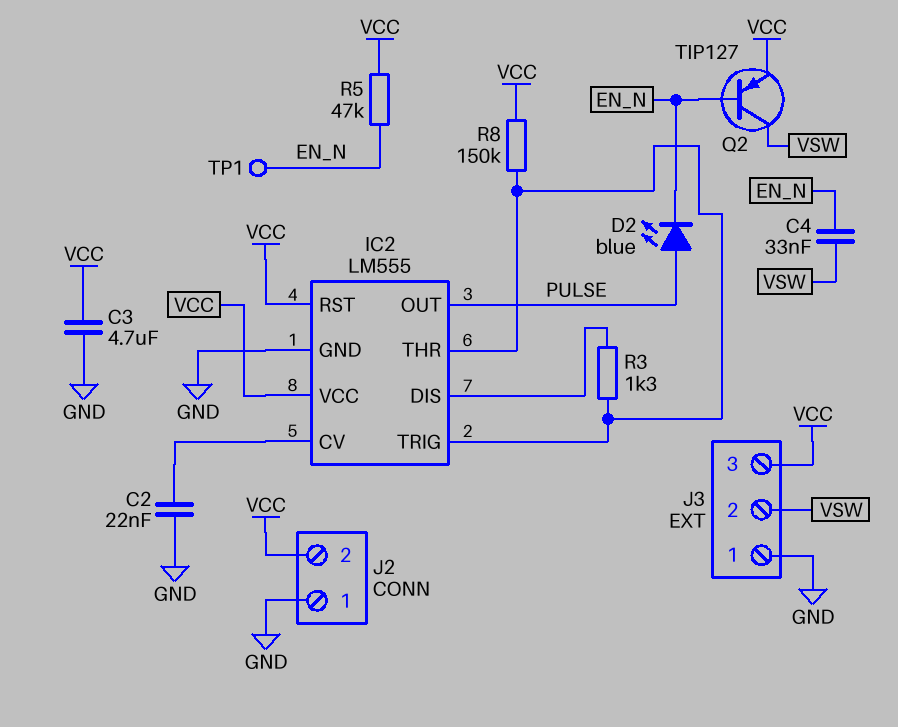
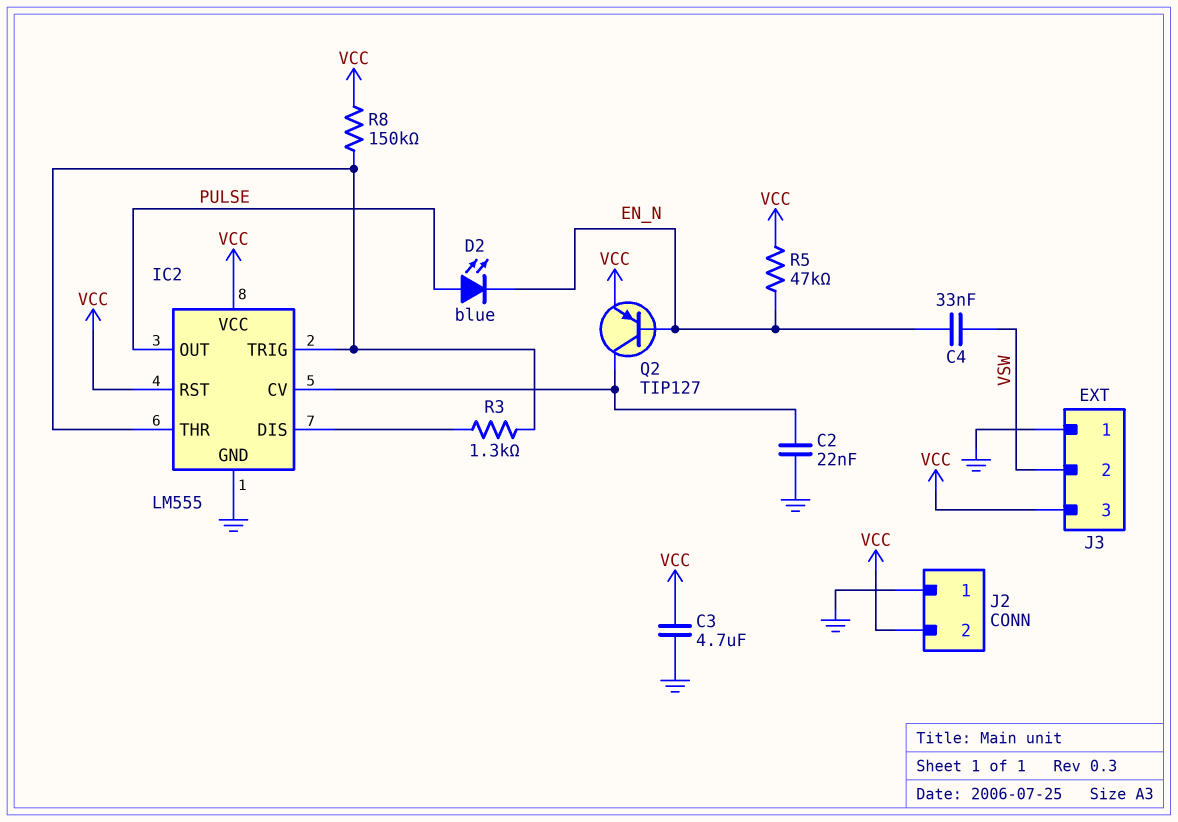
Q2: PNP TIP127 (B EN_N, C VSW, E VCC) -> PNP TIP127 (B EN_N, C IC2/CV, E VCC)
TP1: test point (EN_N) -> none

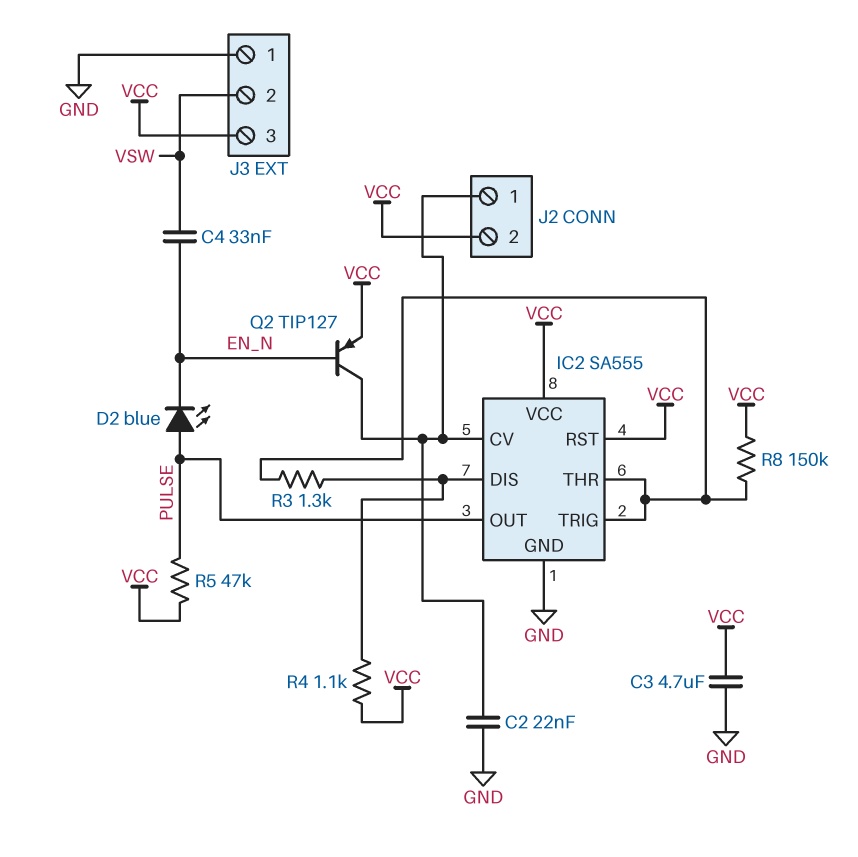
IC2: LM555 -> SA555
J2 pin 1: GND -> IC2/CV
R4: none -> 1.1k (IC2/DIS, VCC)
R5: 47k (EN_N, VCC) -> 47k (PULSE, VCC)

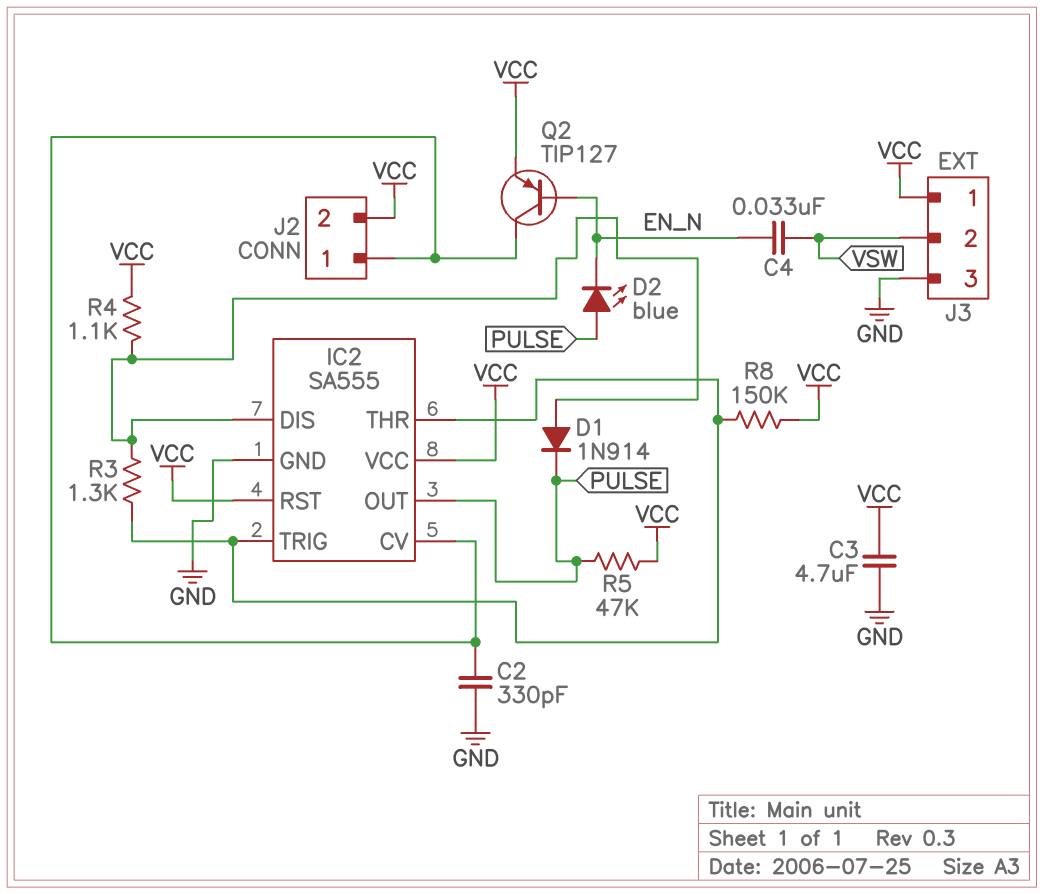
C2: 22nF (GND, IC2/CV) -> 330pF (GND, IC2/CV)
D1: none -> diode 1N914 (A IC2/DIS, K PULSE)
J3 pin 1: GND -> VCC
J3 pin 3: VCC -> GND

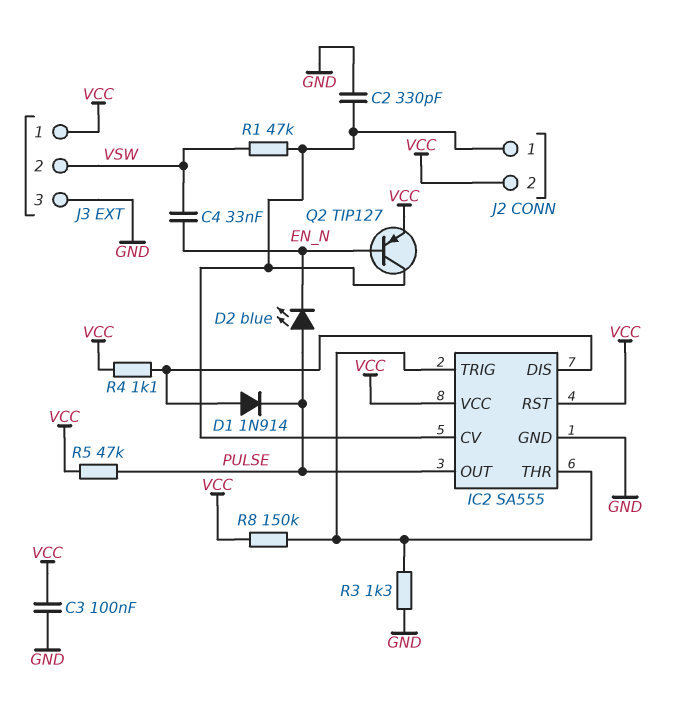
C3: 4.7uF (GND, VCC) -> 100nF (GND, VCC)
R1: none -> 47k (IC2/CV, VSW)
R3: 1.3k (IC2/DIS, IC2/THR) -> 1.3k (GND, IC2/THR)

